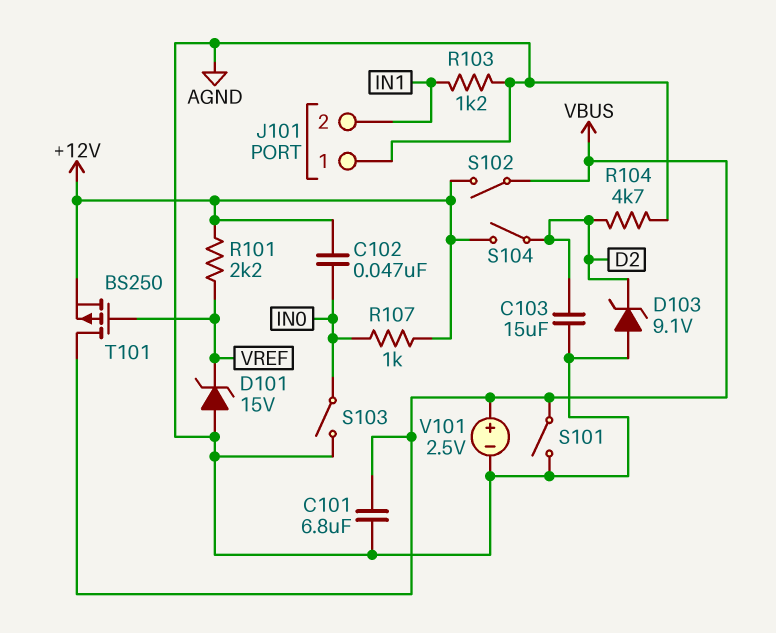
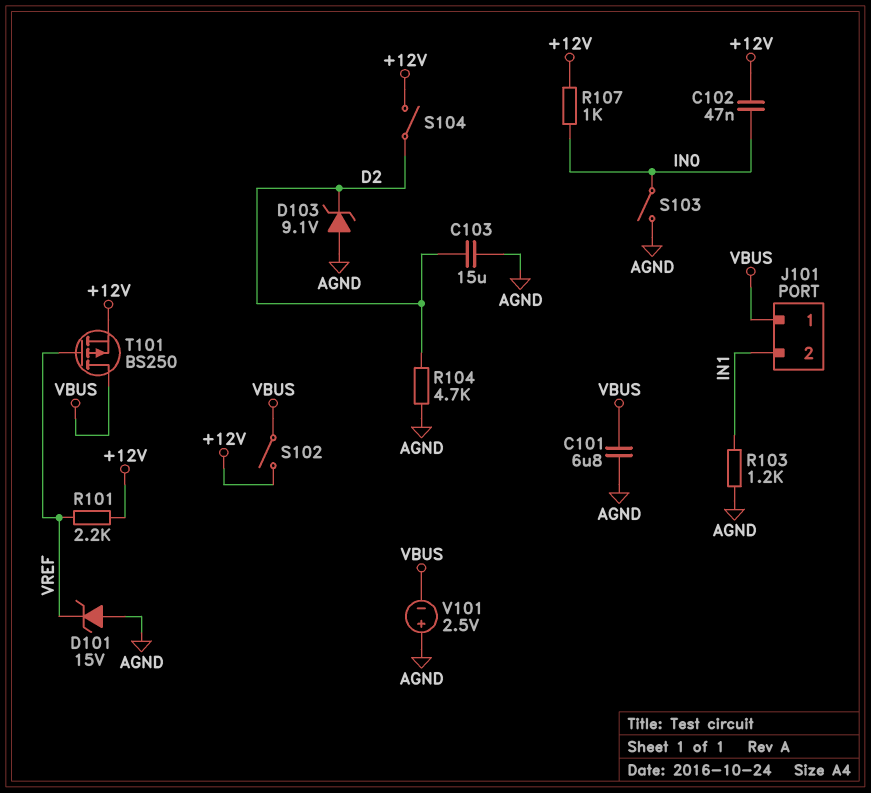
J101 pin 1: AGND -> VBUS
S101: switch (AGND, VBUS) -> none
V101: 2.5V (plus VBUS, minus AGND) -> 2.5V (plus AGND, minus VBUS)

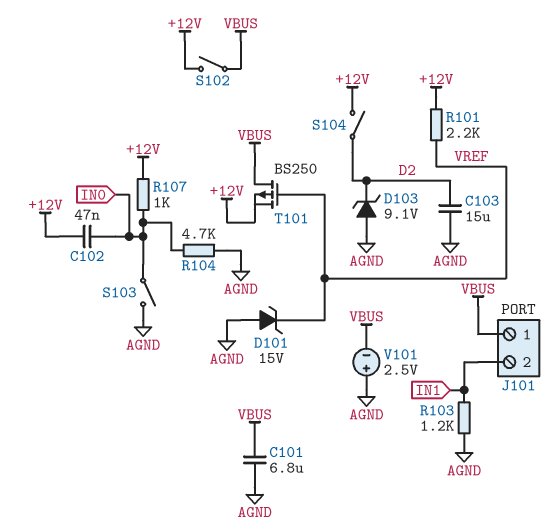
R104: 4.7k (AGND, D2) -> 4.7k (AGND, IN0)

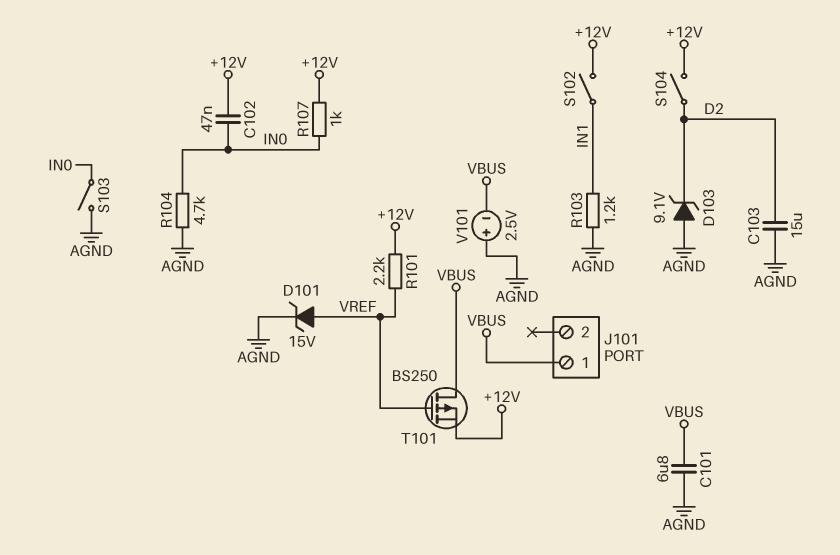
D101: zener 15V (A AGND, K VREF) -> zener 15V (A VREF, K AGND)
J101 pin 2: IN1 -> none
S102: switch (+12V, VBUS) -> switch (+12V, IN1)

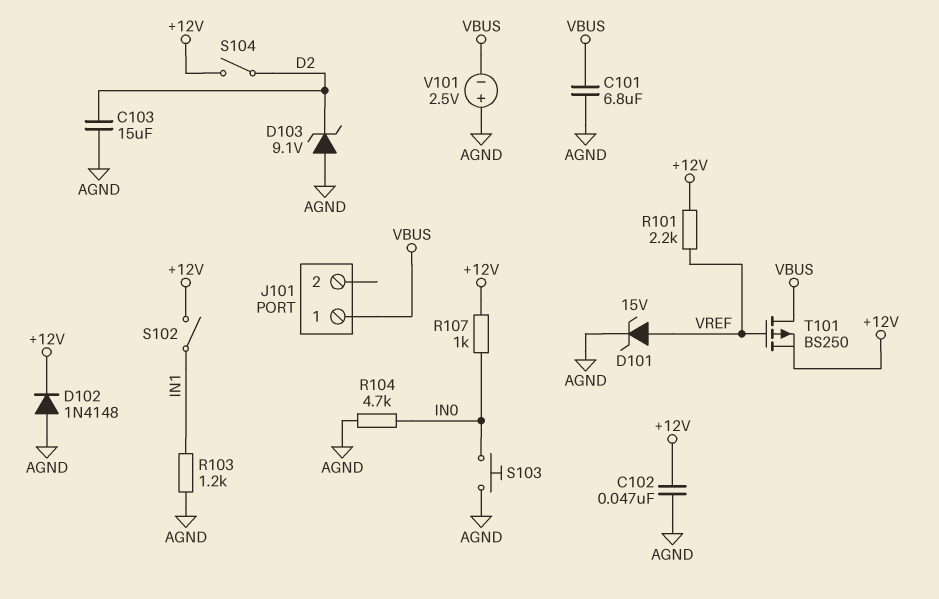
C102: 47nF (+12V, IN0) -> 47nF (+12V, AGND)
D102: none -> diode 1N4148 (A AGND, K +12V)
S103: switch (AGND, IN0) -> button (AGND, IN0)

